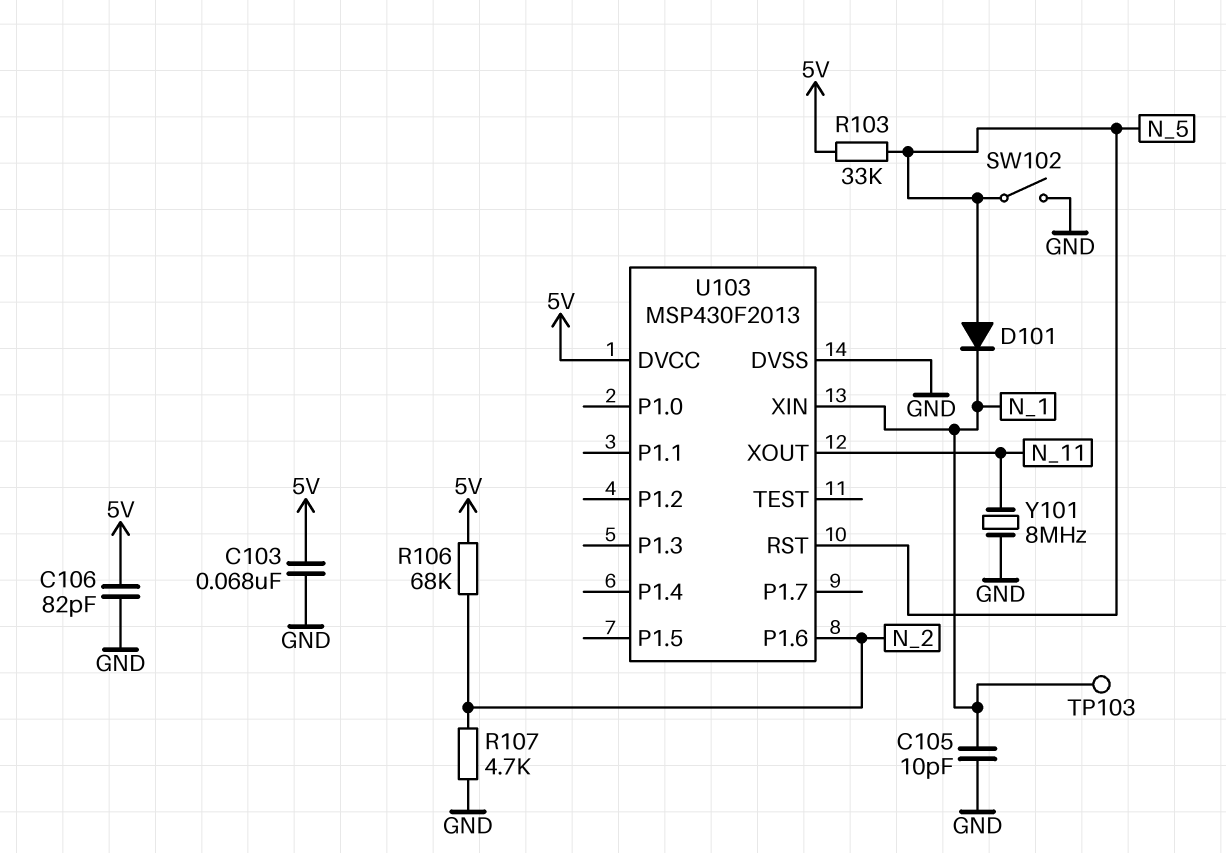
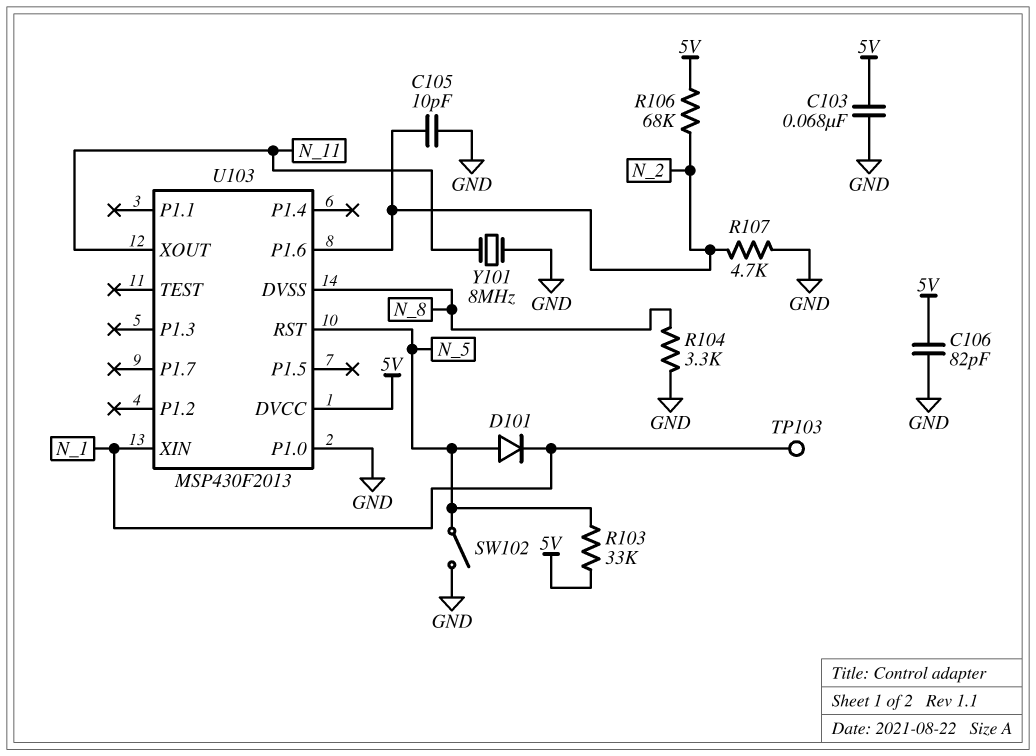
C105: 10pF (GND, N_1) -> 10pF (GND, N_2)
R104: none -> 3.3k (GND, N_8)
U103 pin DVSS: GND -> N_8
U103 pin P1.0: none -> GND

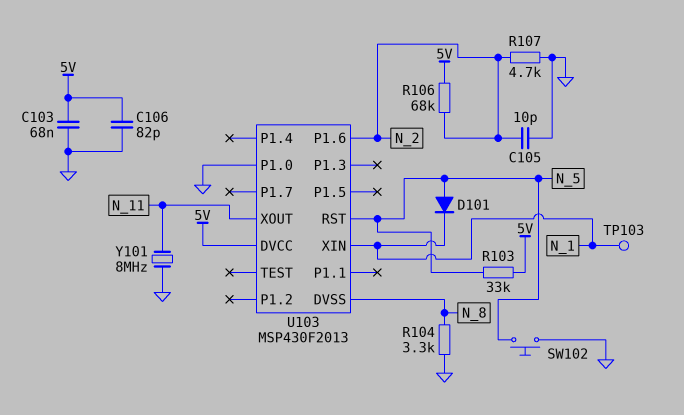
SW102: switch (GND, N_5) -> button (GND, N_5)

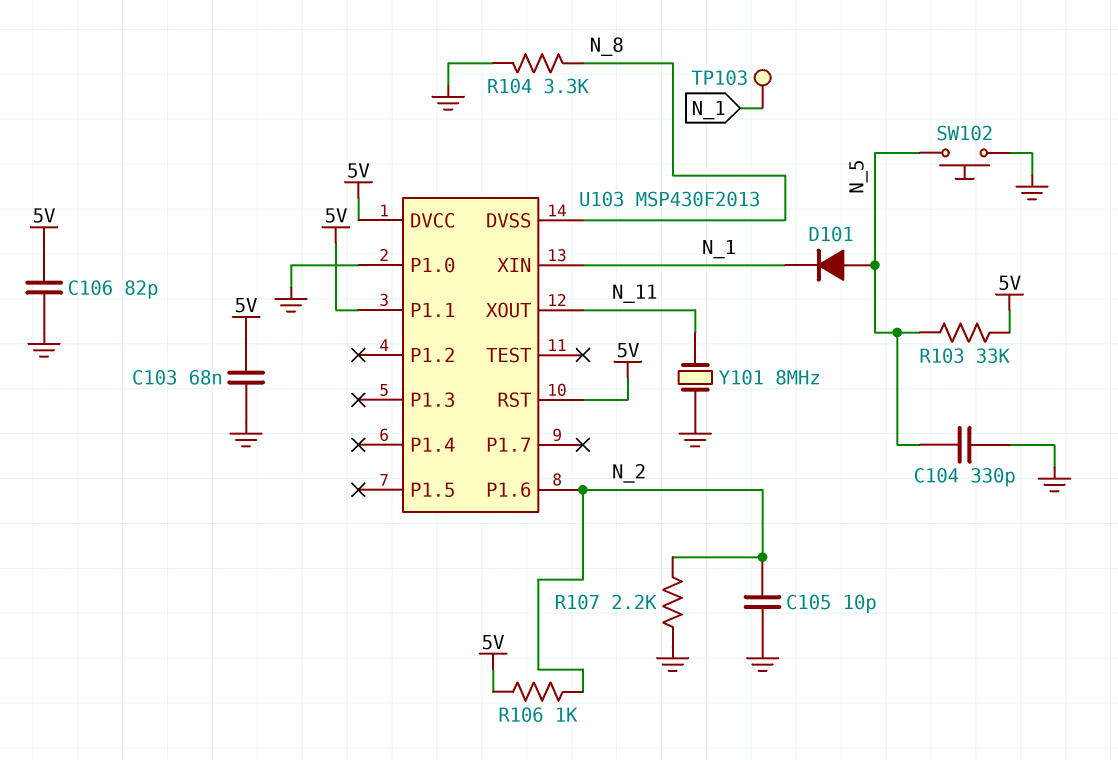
C104: none -> 330pF (GND, N_5)
R106: 68k (5V, N_2) -> 1k (5V, N_2)
R107: 4.7k (GND, N_2) -> 2.2k (GND, N_2)
U103 pin P1.1: none -> 5V
U103 pin RST: N_5 -> 5V

